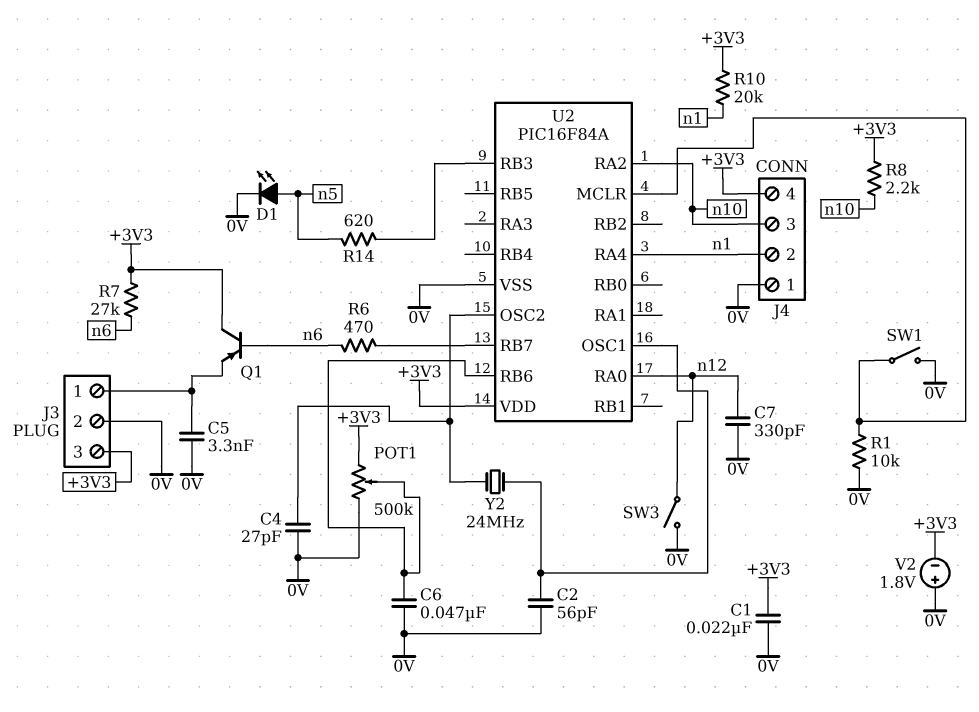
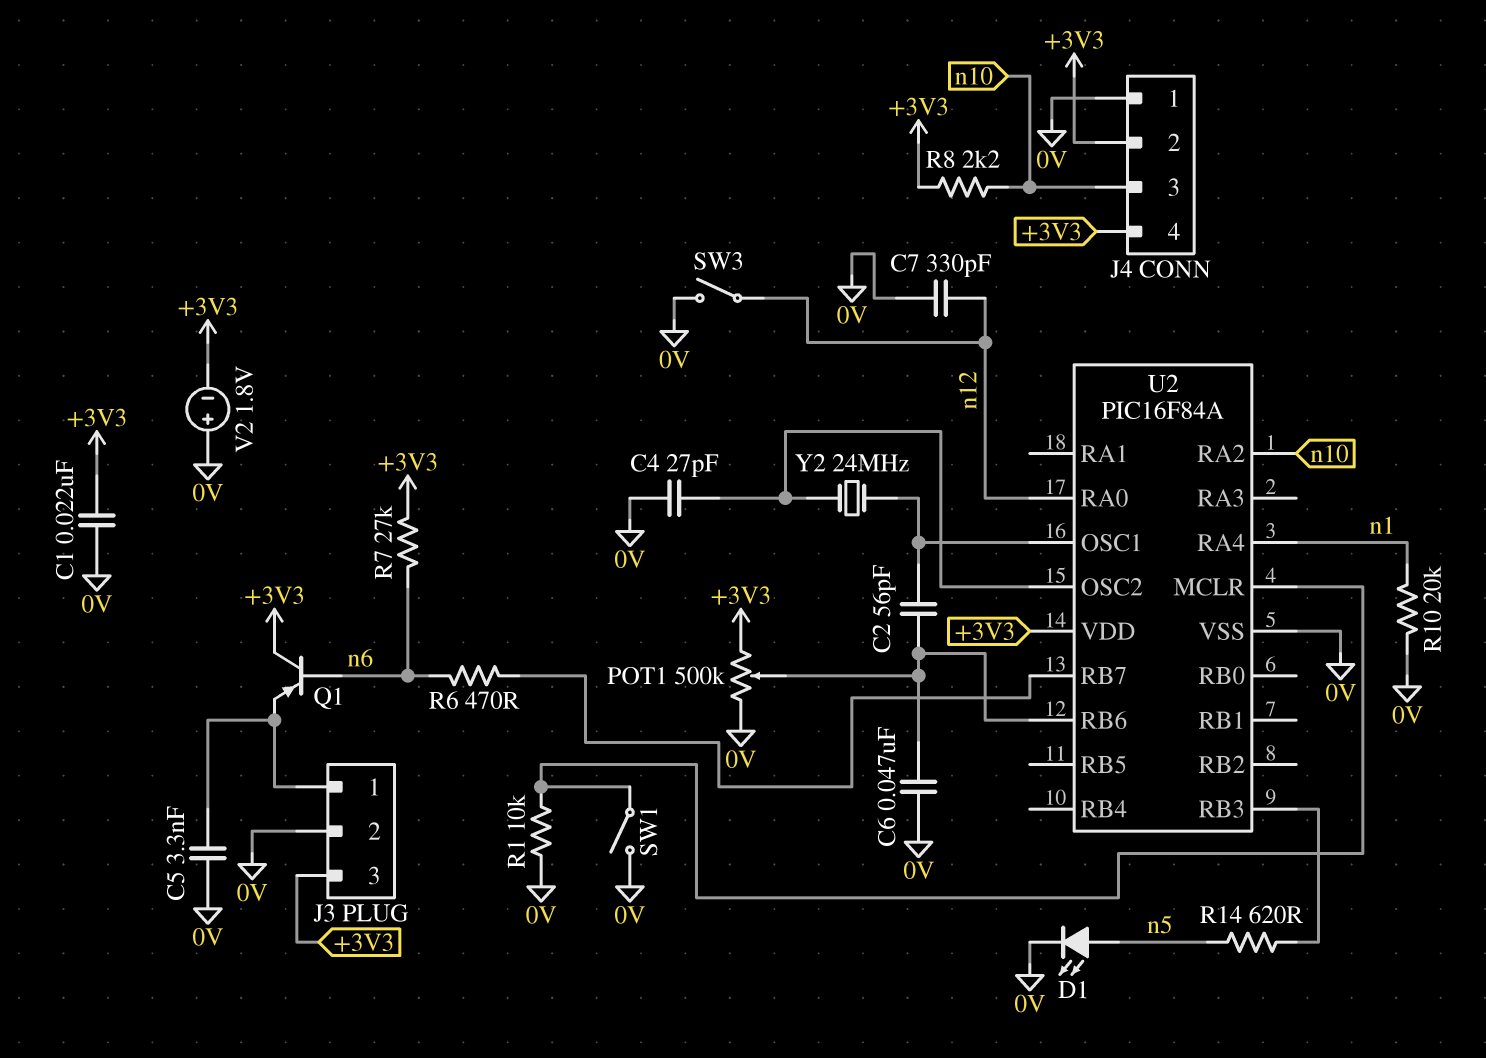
C2: 56pF (0V, U2/OSC1) -> 56pF (U2/OSC1, U2/RB6)
J4 pin 2: n1 -> +3V3
R10: 20k (+3V3, n1) -> 20k (0V, n1)

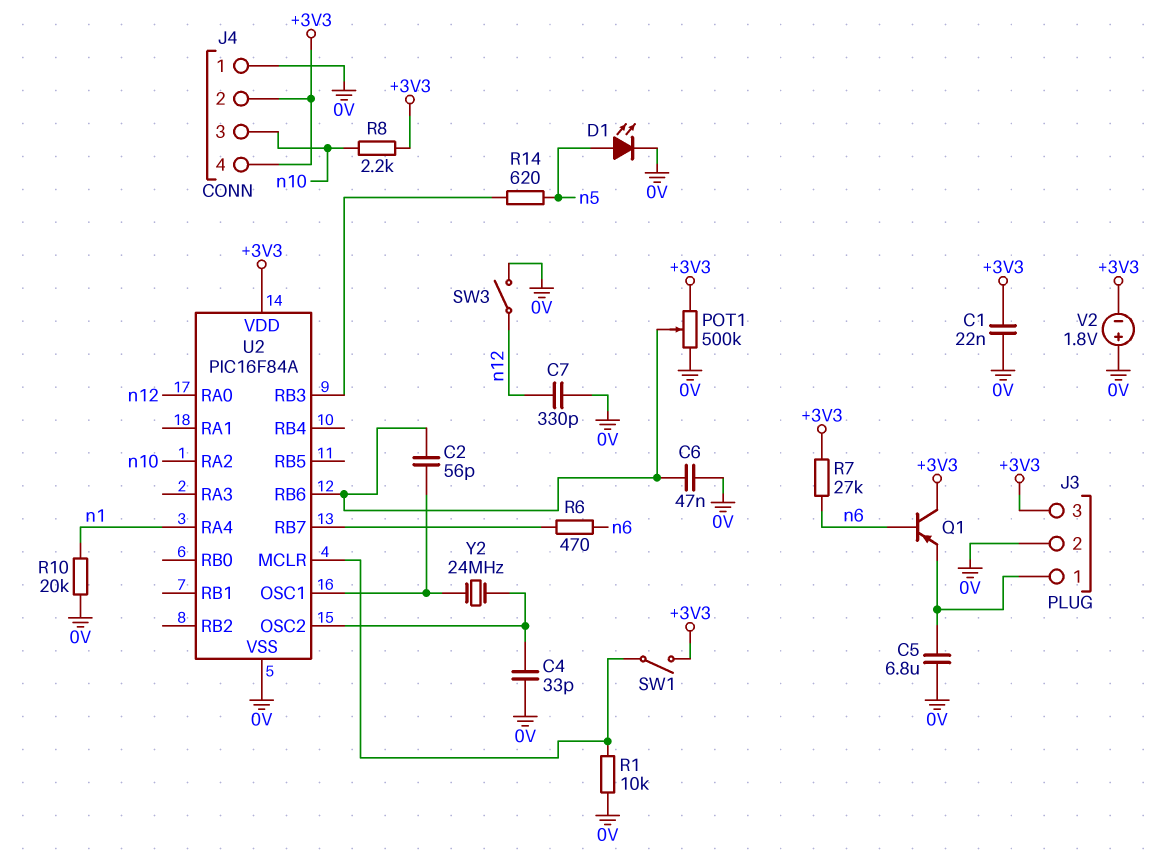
C4: 27pF (0V, U2/OSC2) -> 33pF (0V, U2/OSC2)
C5: 3.3nF (0V, J3/1) -> 6.8uF (0V, J3/1)
SW1: switch (0V, U2/MCLR) -> switch (+3V3, U2/MCLR)

